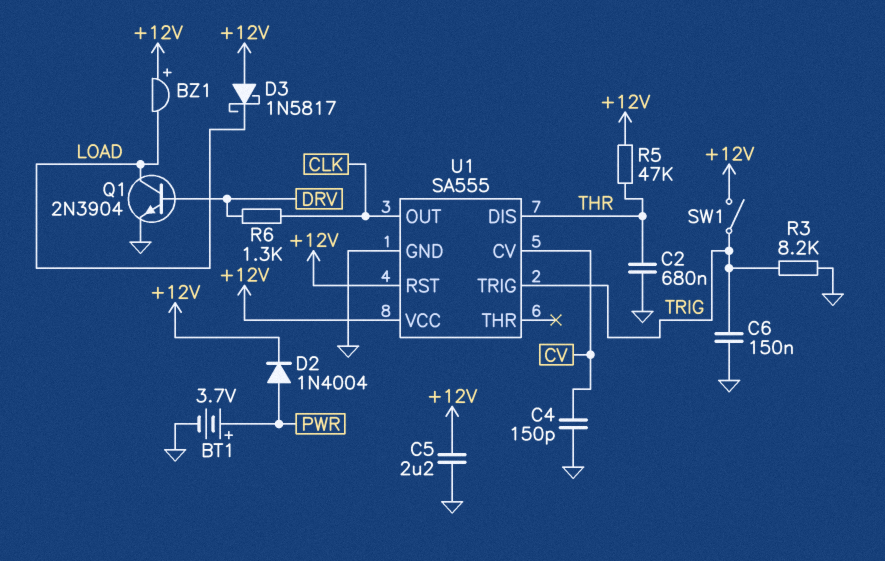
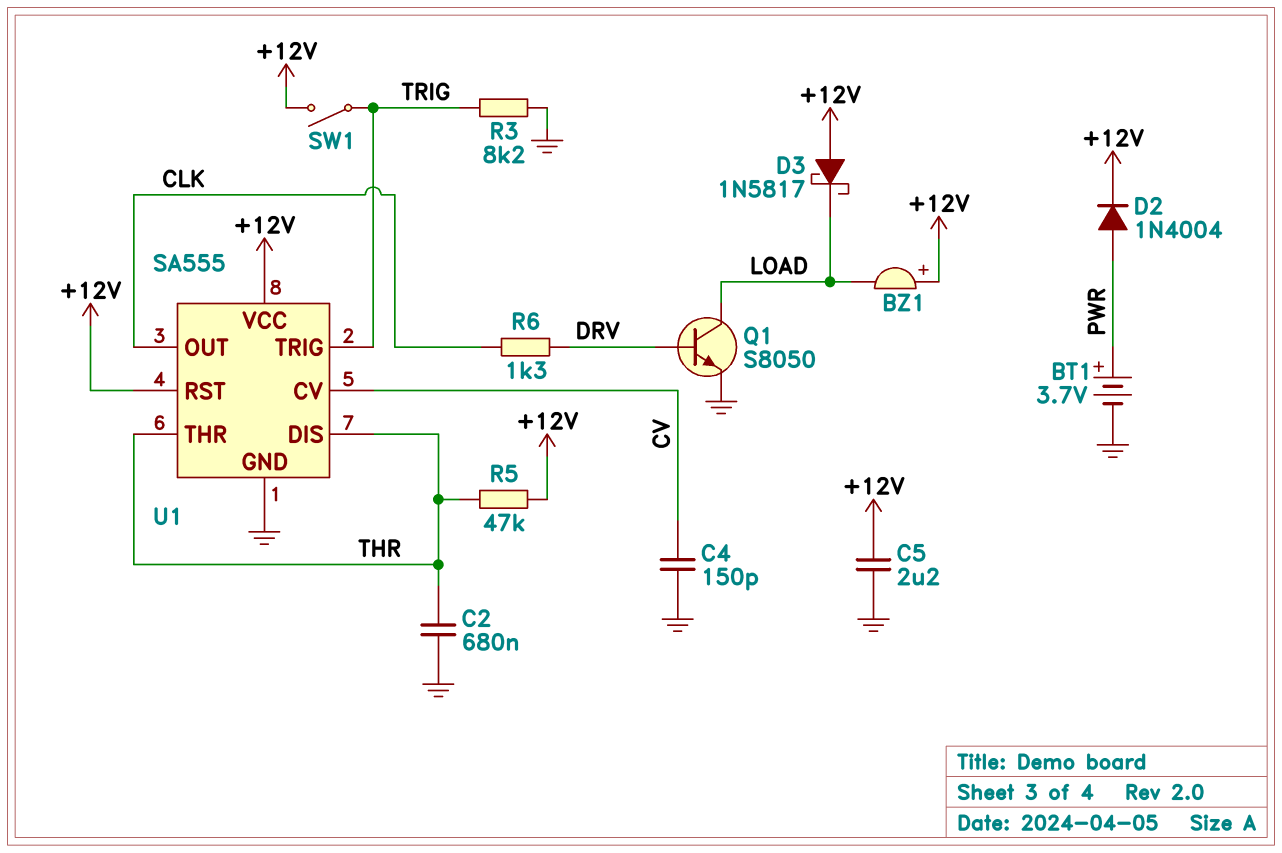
C6: 150nF (GND, TRIG) -> none
Q1: NPN 2N3904 (B DRV, C LOAD, E GND) -> NPN S8050 (B DRV, C LOAD, E GND)
U1 pin THR: none -> THR

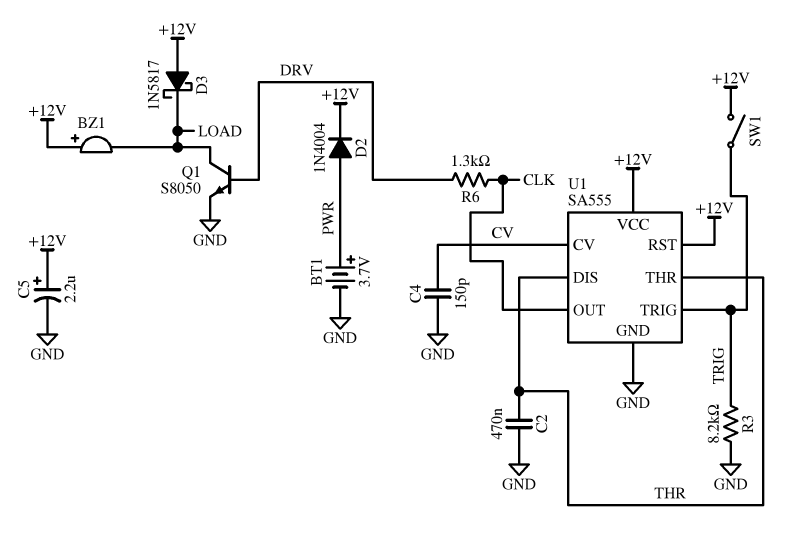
C2: 680nF (GND, THR) -> 470nF (GND, THR)
C5: 2.2uF (+12V, GND) -> 2.2uF (plus +12V, minus GND)
R5: 47k (+12V, THR) -> none

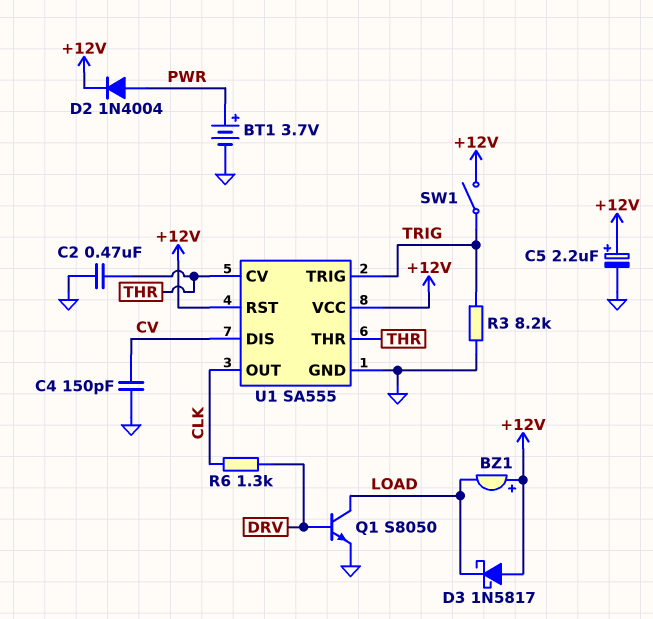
U1 pin CV: CV -> THR
U1 pin DIS: THR -> CV

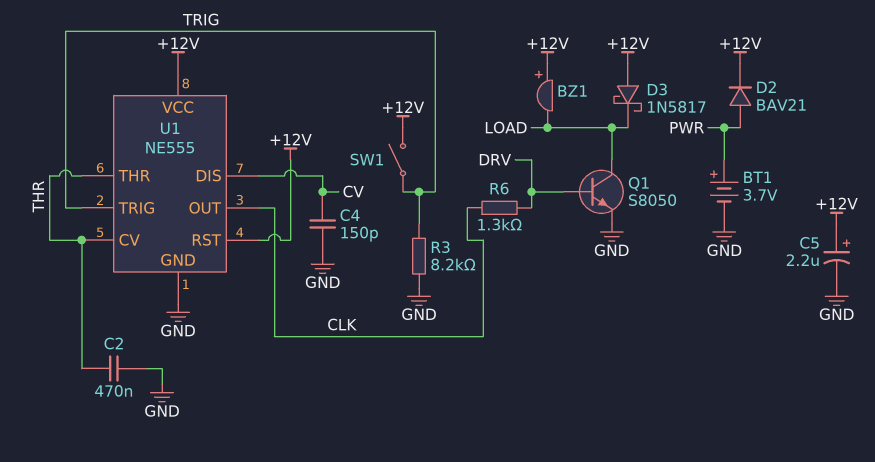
D2: diode 1N4004 (A PWR, K +12V) -> diode BAV21 (A PWR, K +12V)
U1: SA555 -> NE555

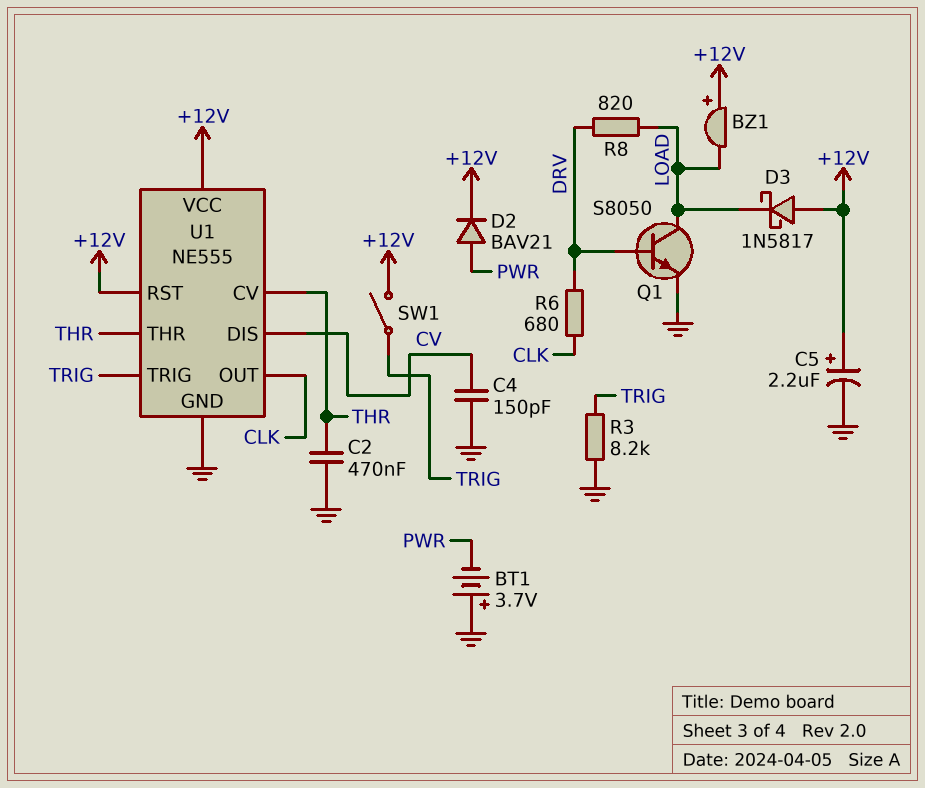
BT1: 3.7V (plus PWR, minus GND) -> 3.7V (plus GND, minus PWR)
R6: 1.3k (CLK, DRV) -> 680 (CLK, DRV)
R8: none -> 820 (DRV, LOAD)

